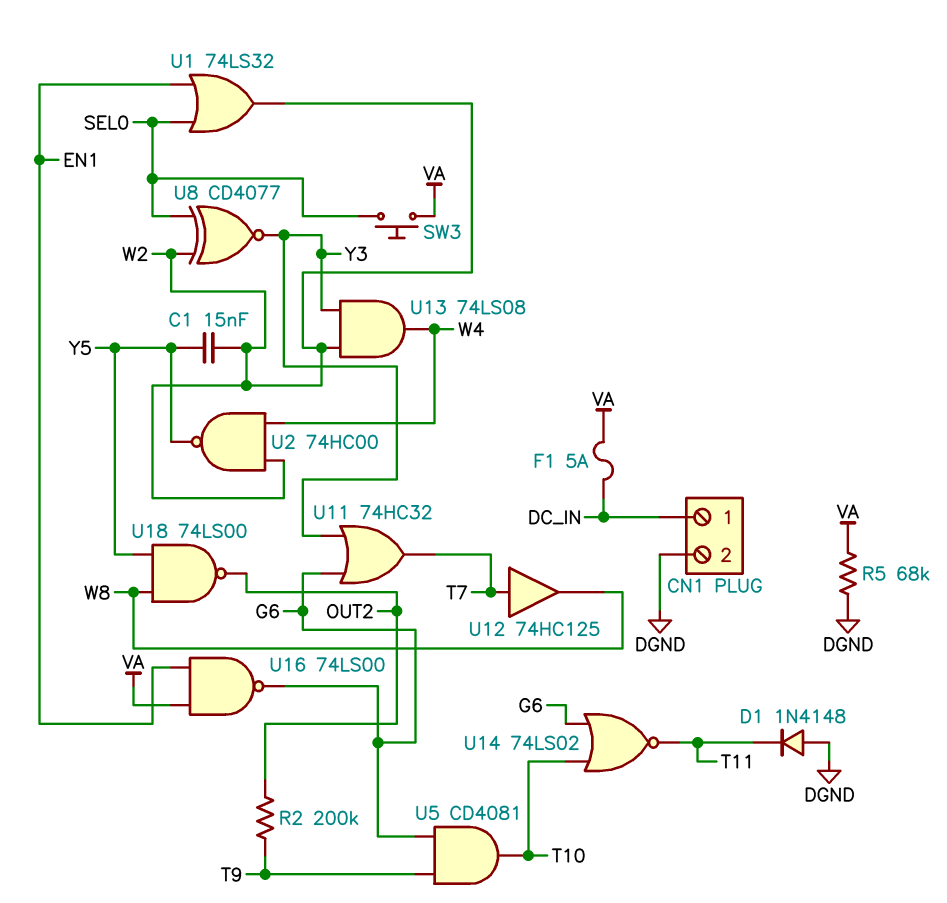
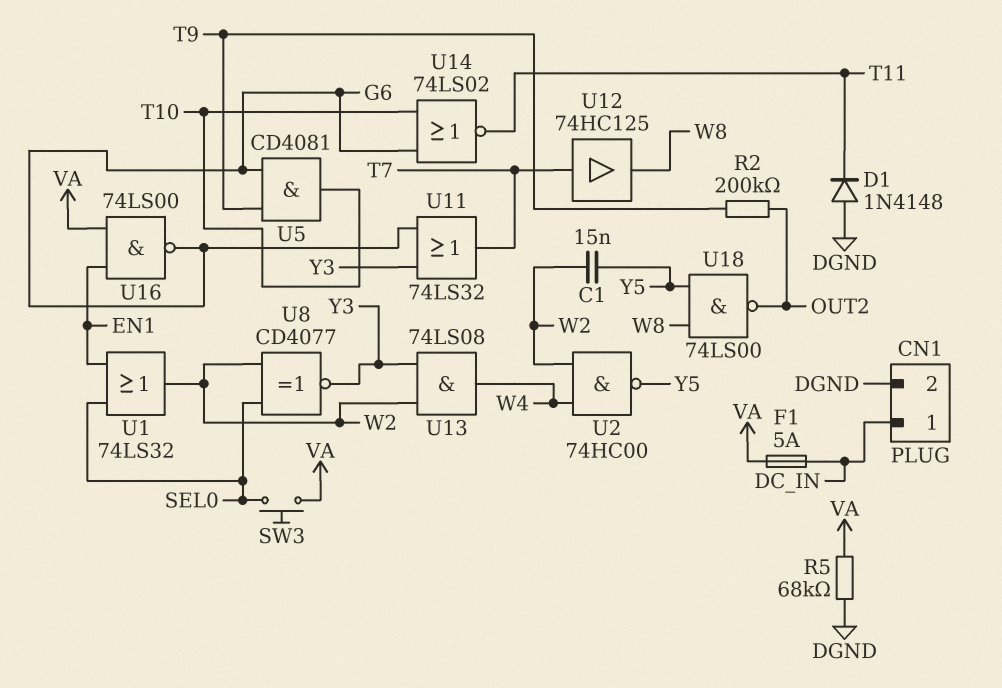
U11: OR 74HC32 (in G6, in Y3, out T7) -> OR 74LS32 (in G6, in Y3, out T7)

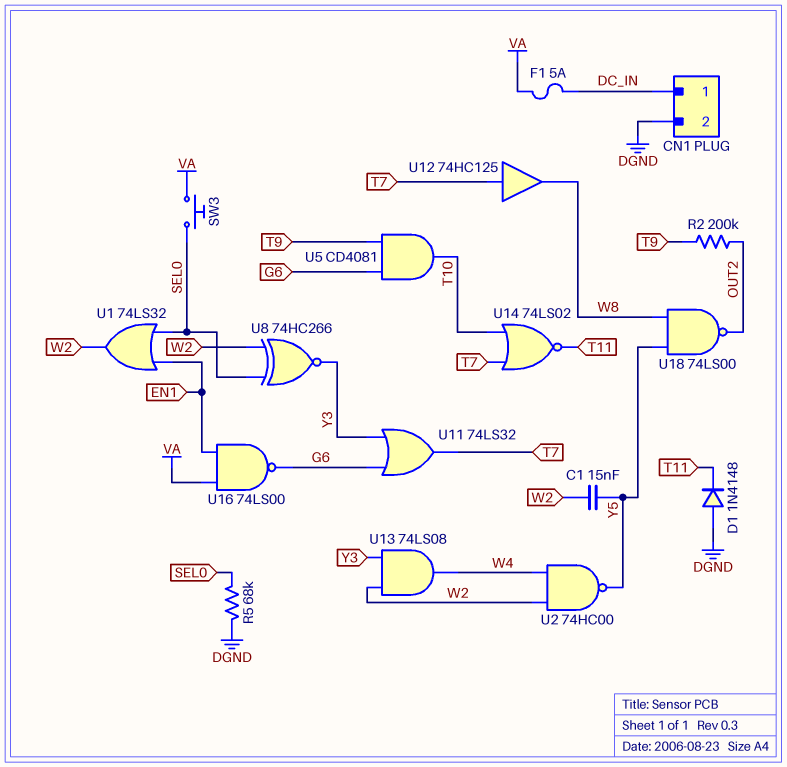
R5: 68k (DGND, VA) -> 68k (DGND, SEL0)
U8: XNOR CD4077 (in SEL0, in W2, out Y3) -> XNOR 74HC266 (in SEL0, in W2, out Y3)
U14: NOR 74LS02 (in G6, in T10, out T11) -> NOR 74LS02 (in T7, in T10, out T11)

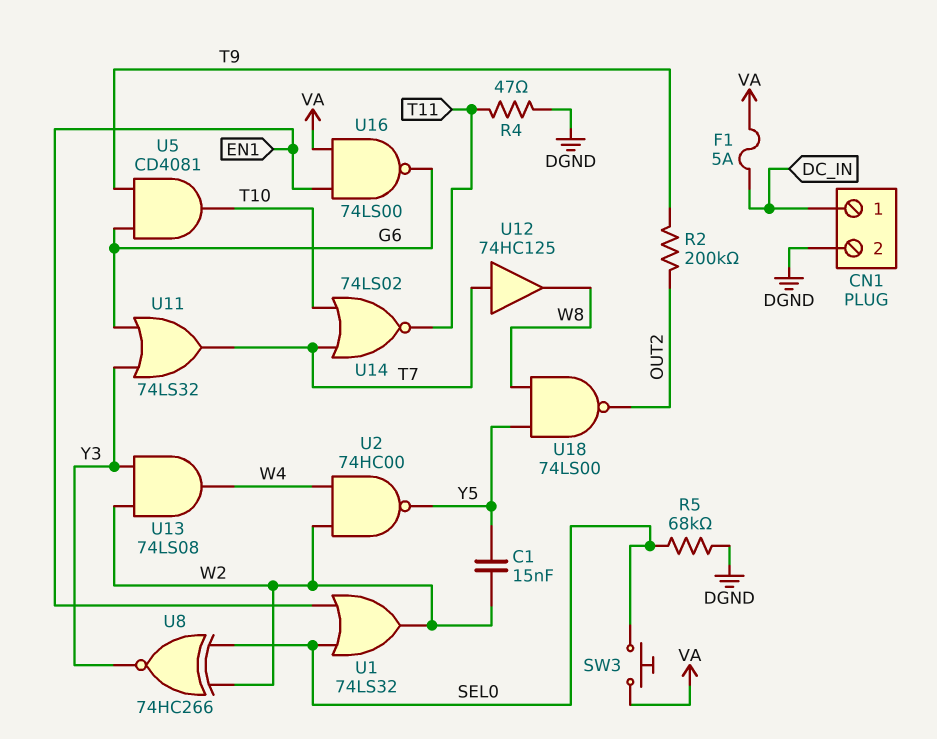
D1: diode 1N4148 (A DGND, K T11) -> none
R4: none -> 47 (DGND, T11)

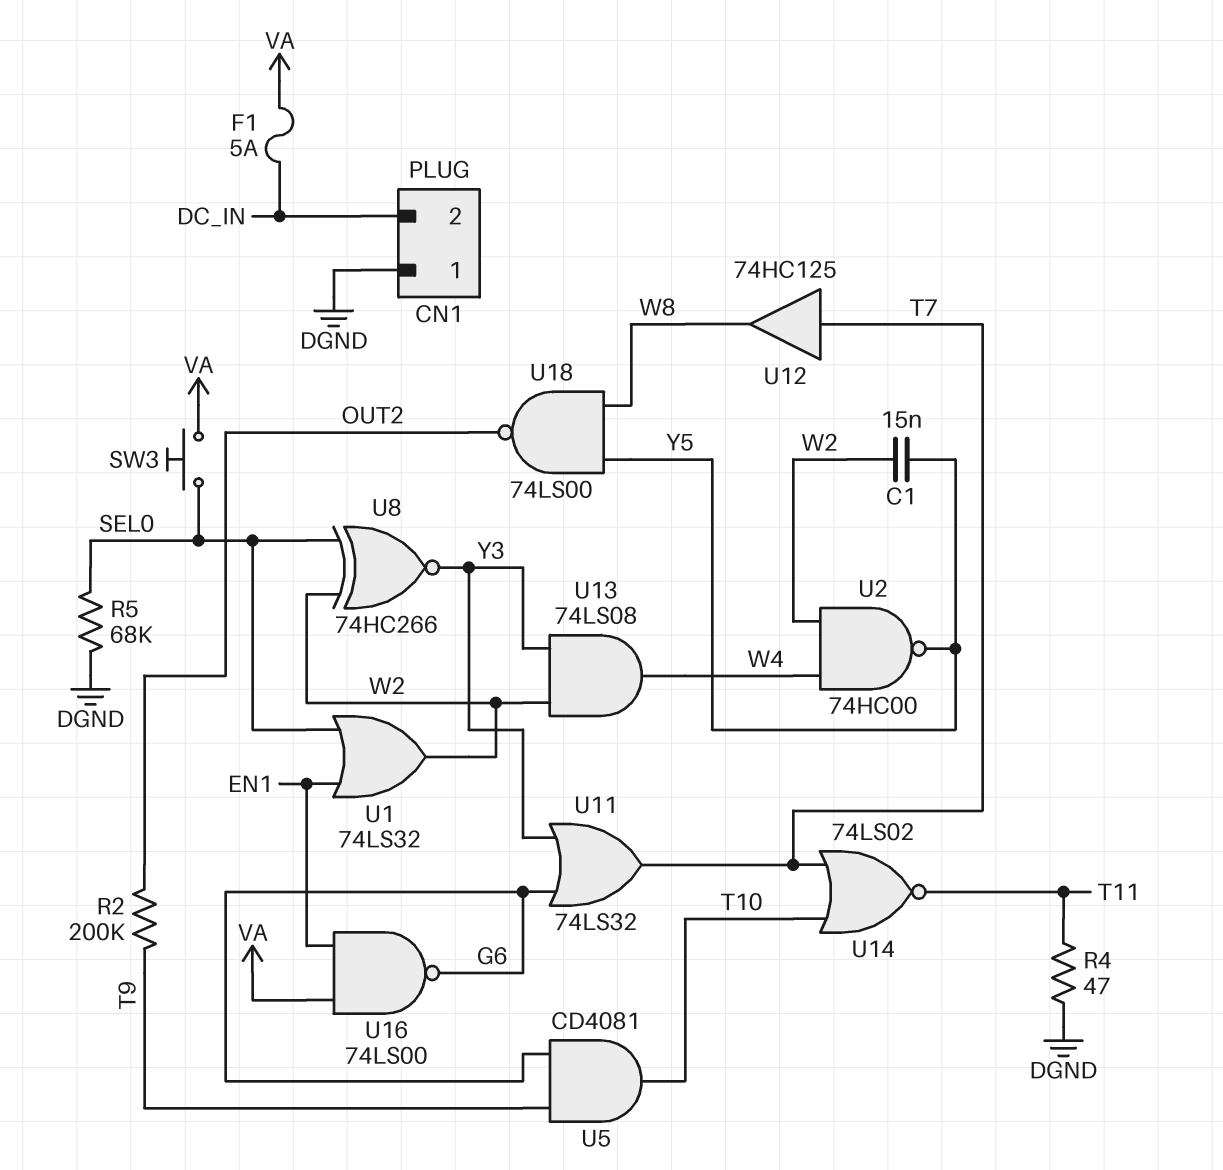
CN1 pin 1: DC_IN -> DGND
CN1 pin 2: DGND -> DC_IN

